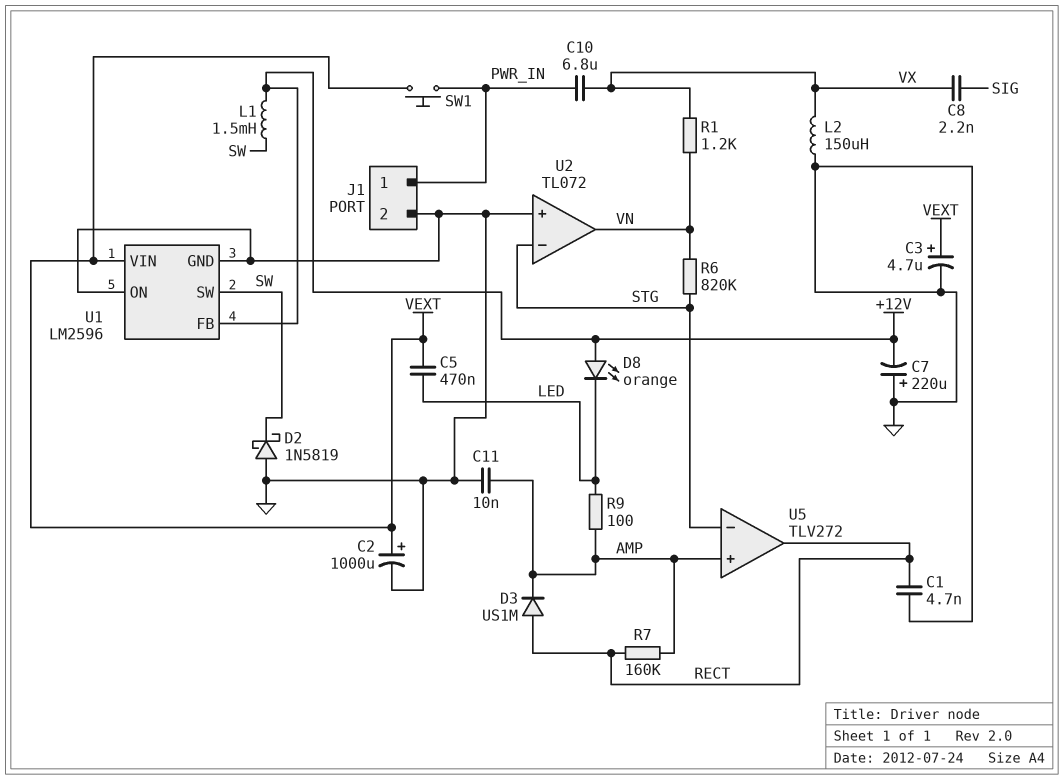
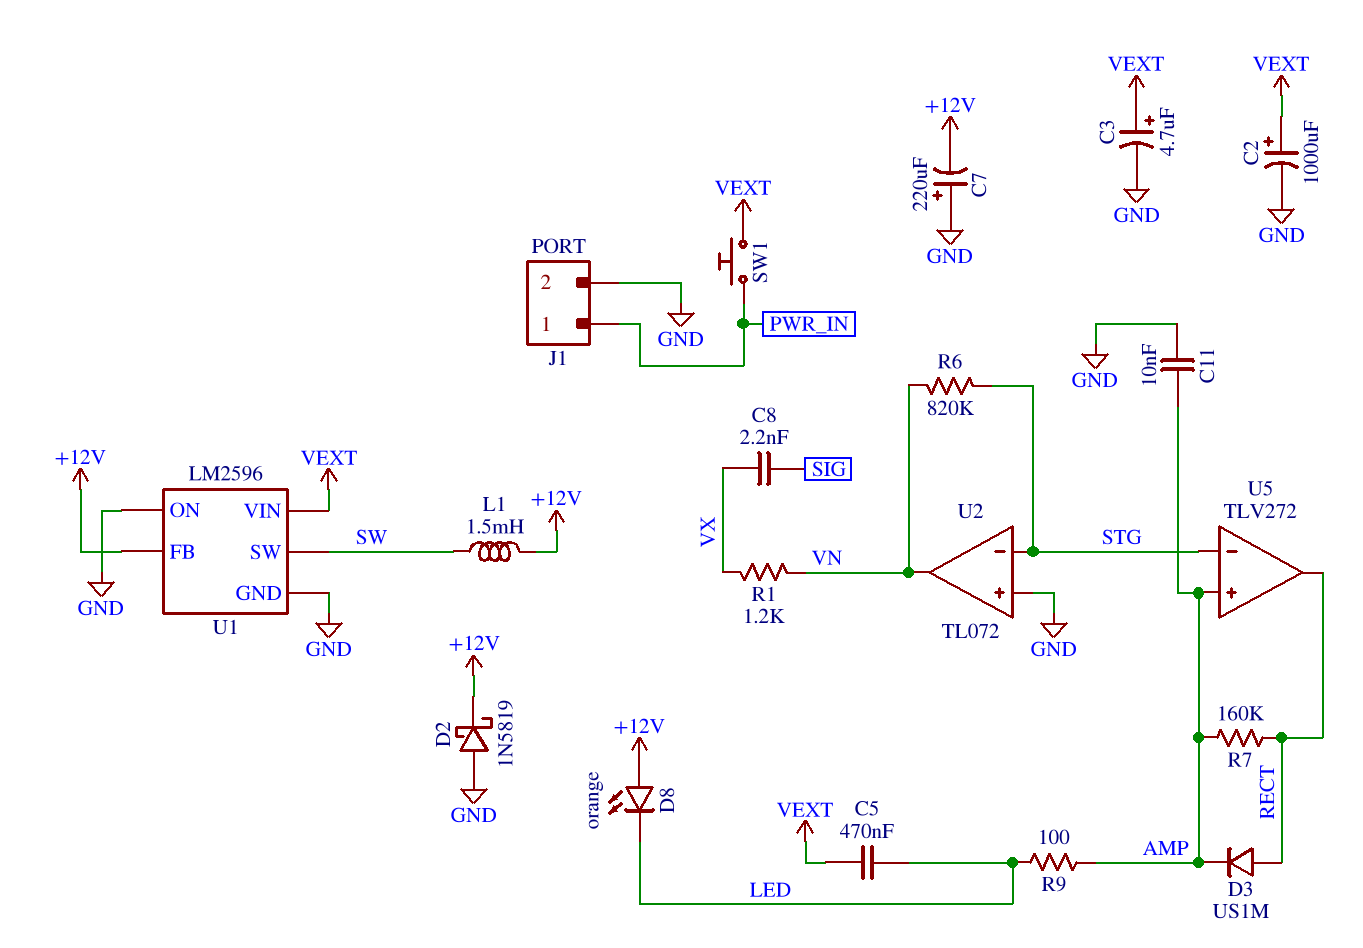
C1: 4.7nF (GND, RECT) -> none
C10: 6.8uF (PWR_IN, VX) -> none
D2: schottky 1N5819 (A GND, K SW) -> schottky 1N5819 (A GND, K +12V)
L2: 150uH (GND, VX) -> none

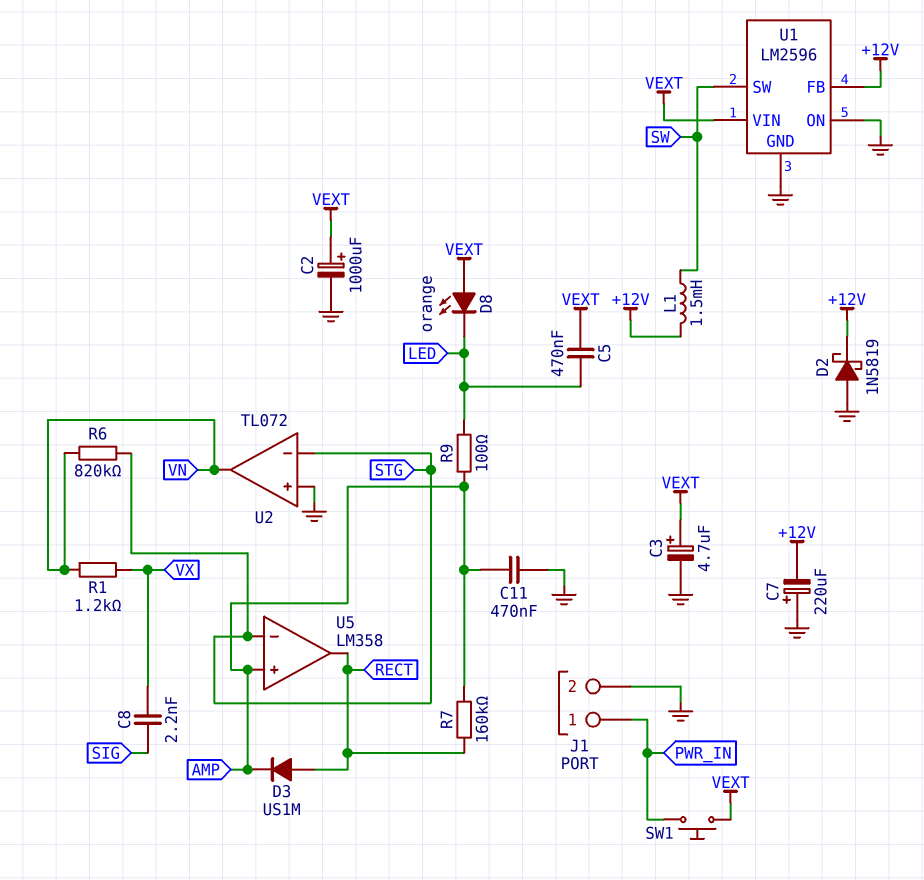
C11: 10nF (AMP, GND) -> 470nF (AMP, GND)
D8: LED orange (A +12V, K LED) -> LED orange (A VEXT, K LED)
U5: TLV272 -> LM358

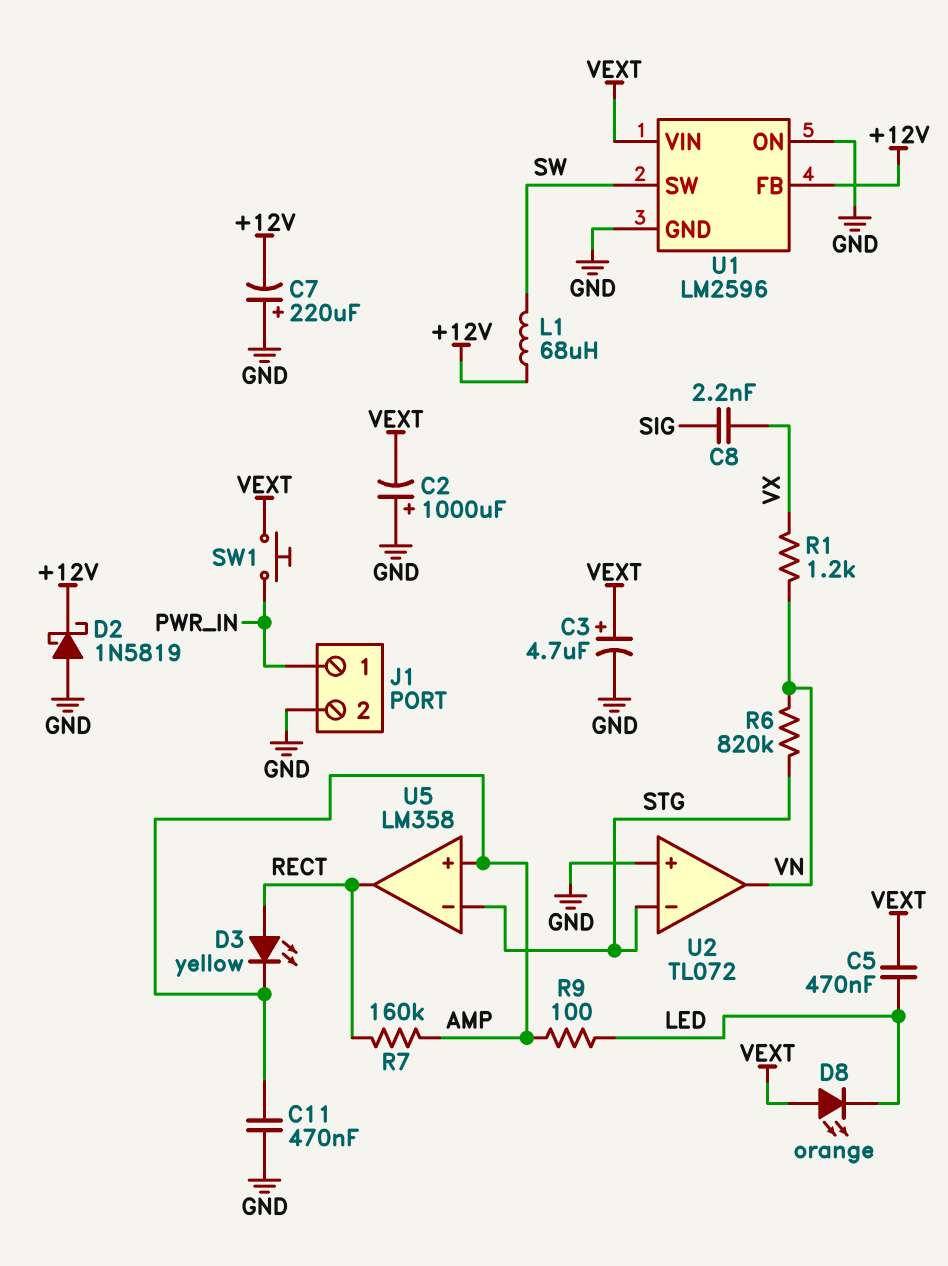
C2: 1000uF (plus VEXT, minus GND) -> 1000uF (plus GND, minus VEXT)
D3: diode US1M (A RECT, K AMP) -> LED yellow (A RECT, K AMP)
L1: 1.5mH (+12V, SW) -> 68uH (+12V, SW)

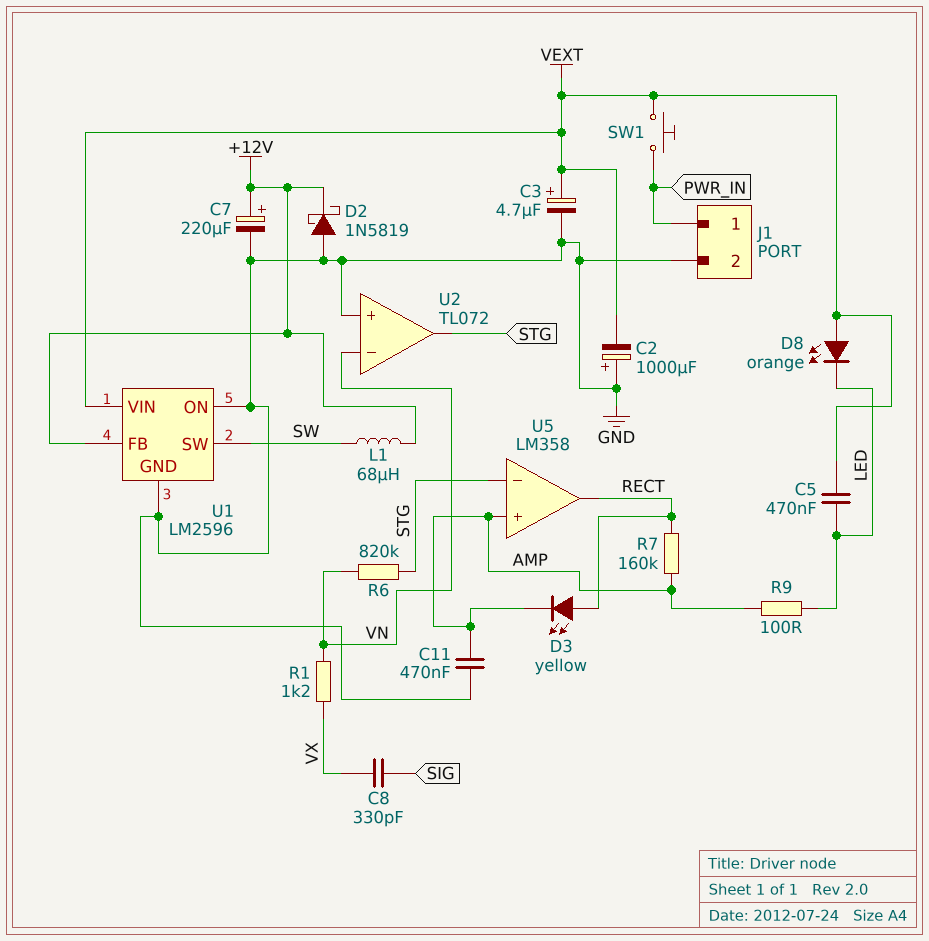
C7: 220uF (plus GND, minus +12V) -> 220uF (plus +12V, minus GND)
C8: 2.2nF (SIG, VX) -> 330pF (SIG, VX)
U2 pin in-: STG -> VN
U2 pin out: VN -> STG

